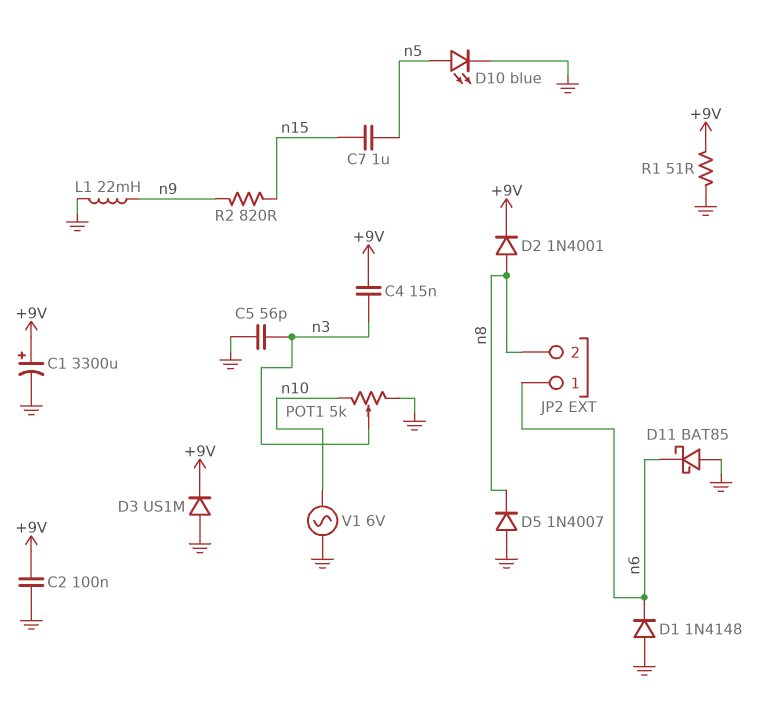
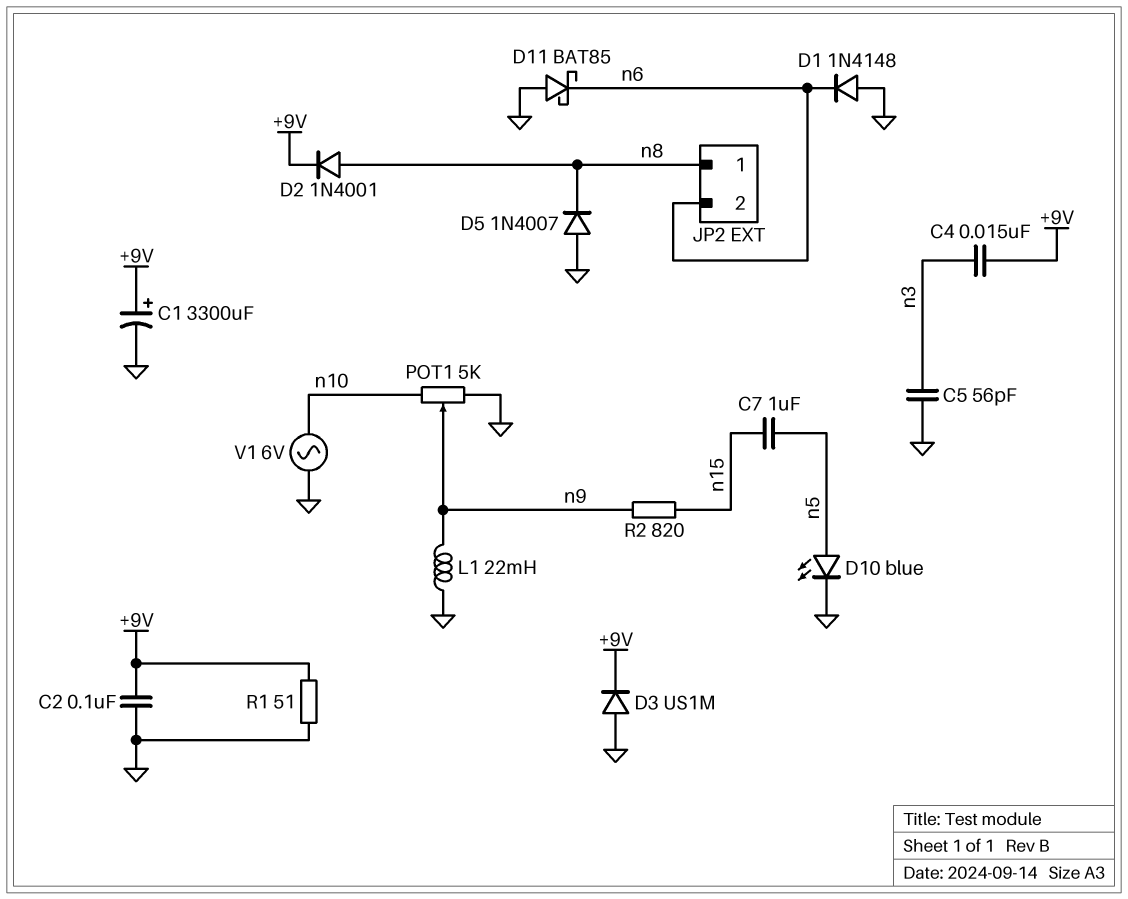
JP2 pin 1: n6 -> n8
JP2 pin 2: n8 -> n6
POT1: 5k (GND, n10, wiper n3) -> 5k (GND, n10, wiper n9)

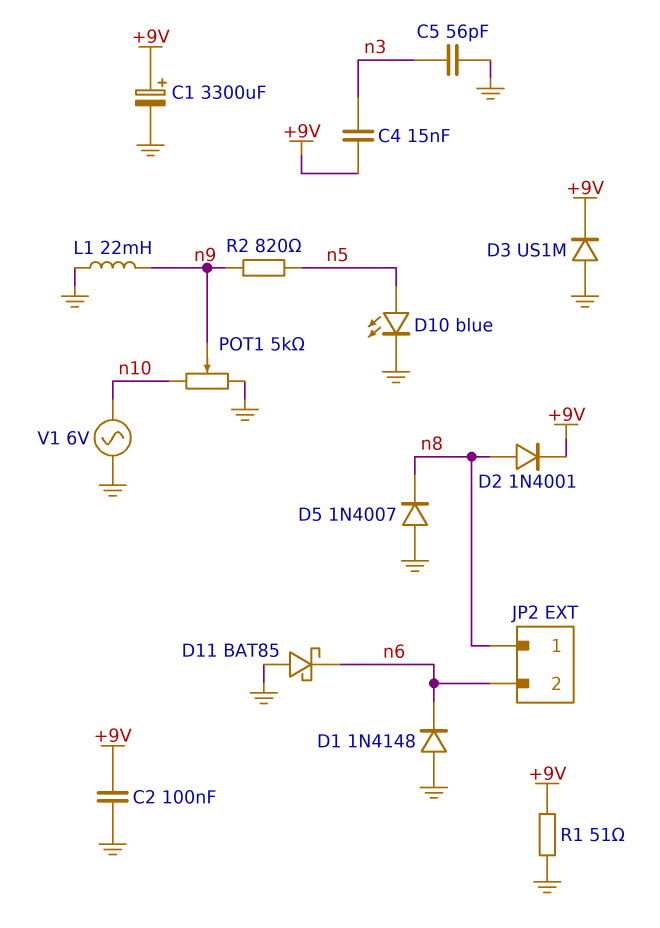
C7: 1uF (n5, n15) -> none
R2: 820 (n9, n15) -> 820 (n5, n9)

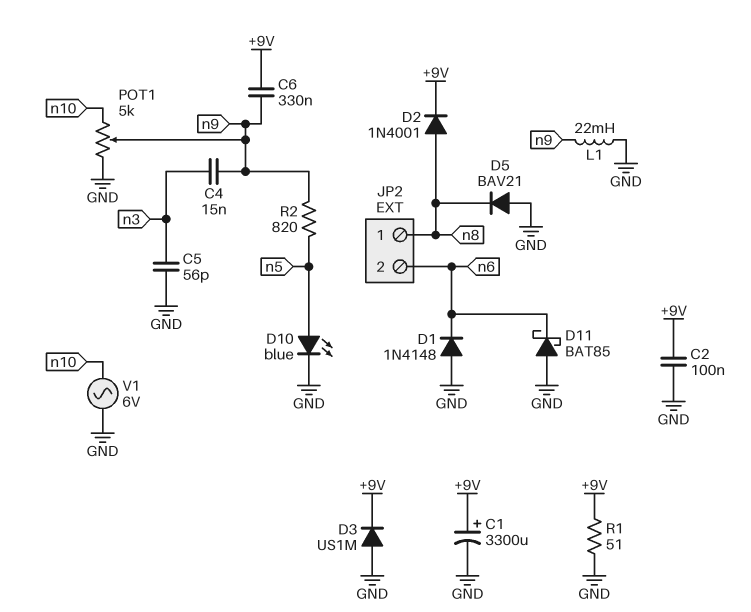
C4: 15nF (+9V, n3) -> 15nF (n3, n9)
C6: none -> 330nF (+9V, n9)
D5: diode 1N4007 (A GND, K n8) -> diode BAV21 (A GND, K n8)

